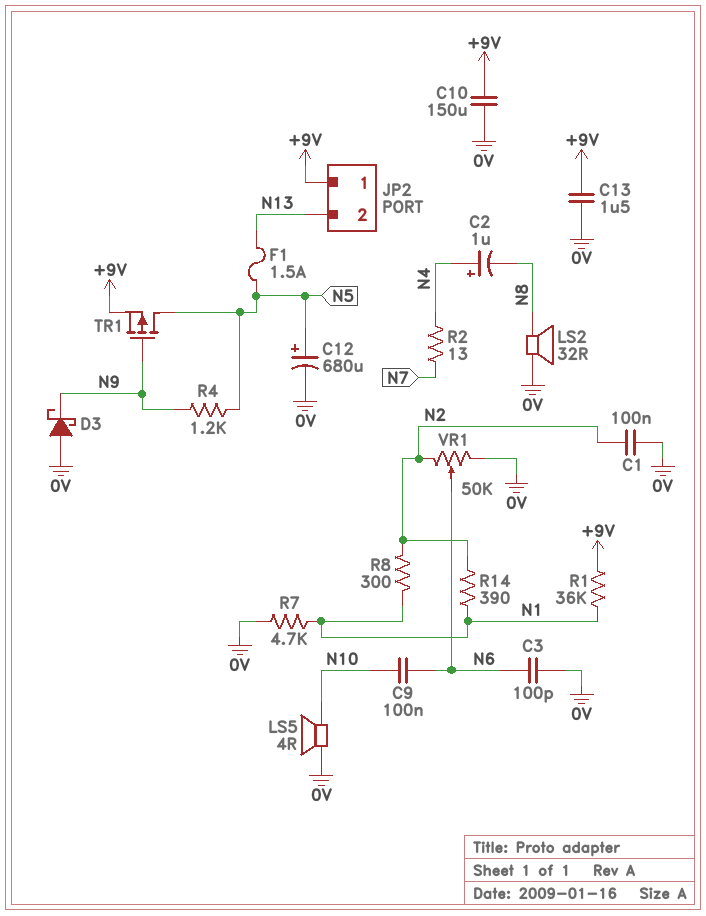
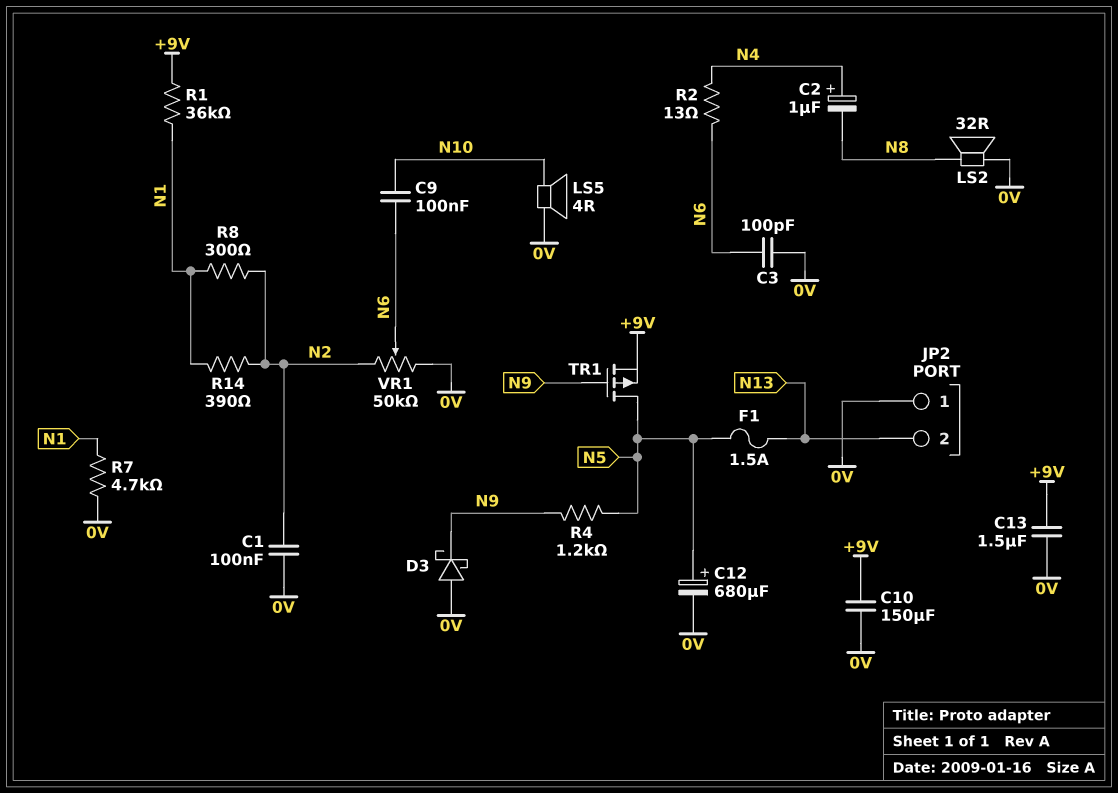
JP2 pin 1: +9V -> 0V
R2: 13 (N4, N7) -> 13 (N4, N6)

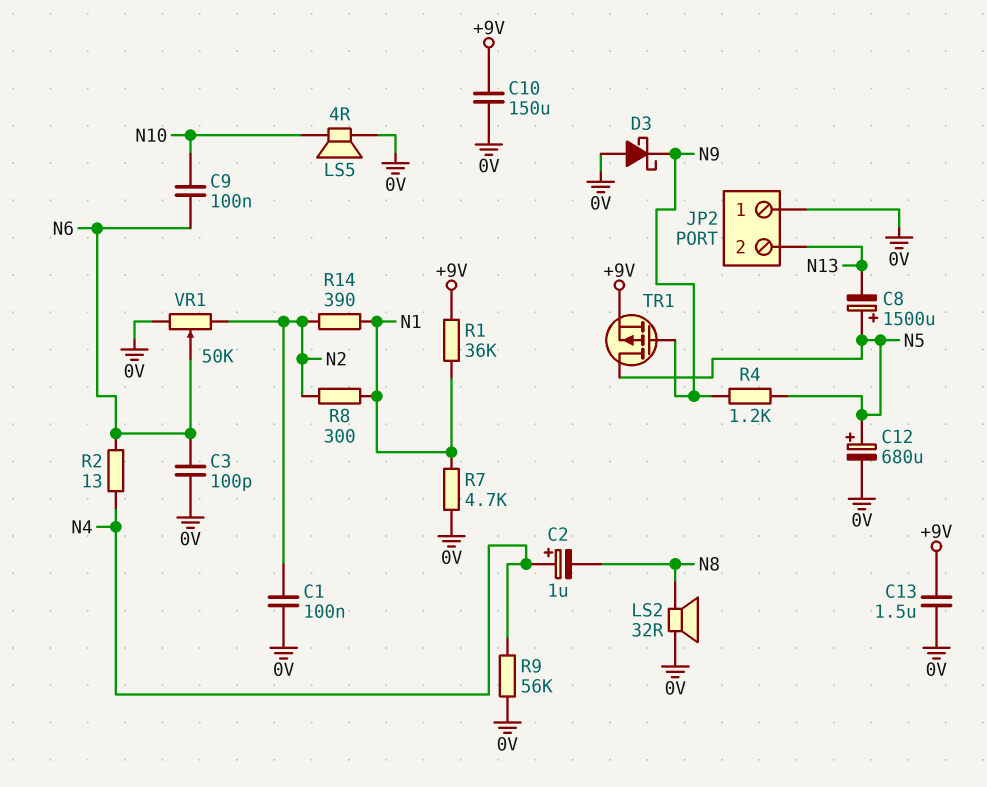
C8: none -> 1500uF (plus N5, minus N13)
F1: 1.5A (N5, N13) -> none
R9: none -> 56k (0V, N4)

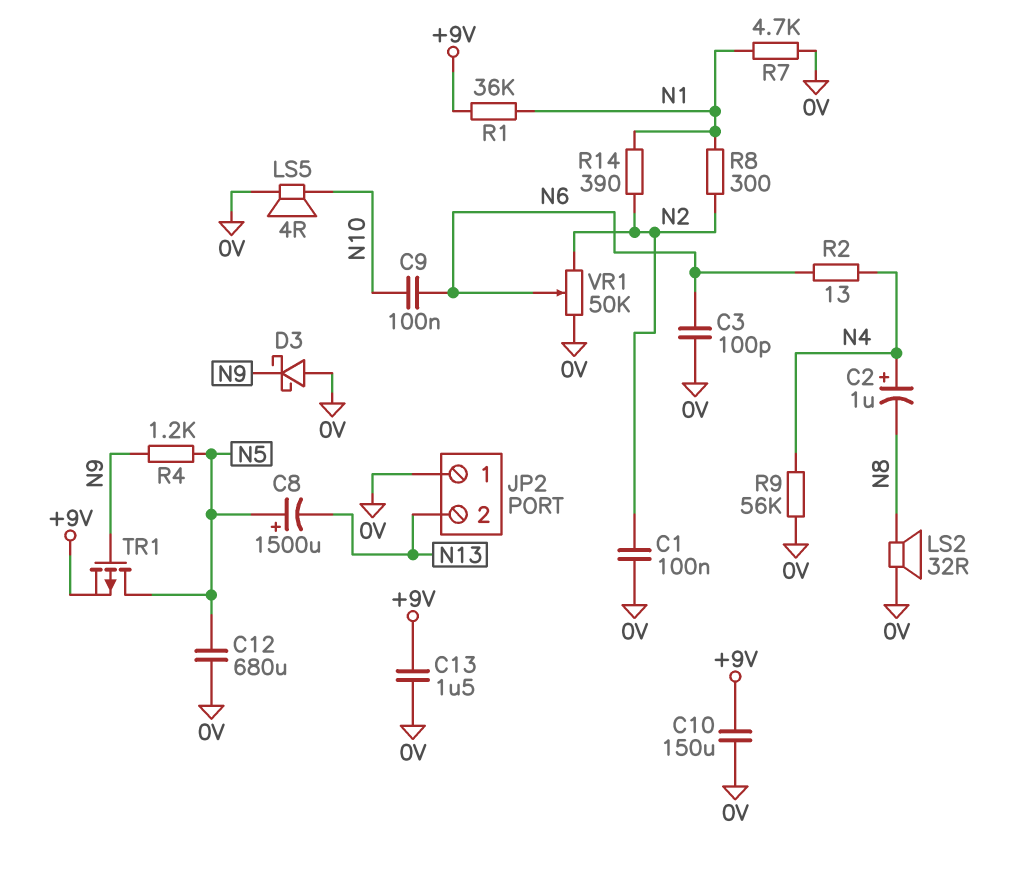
C12: 680uF (plus N5, minus 0V) -> 680uF (0V, N5)

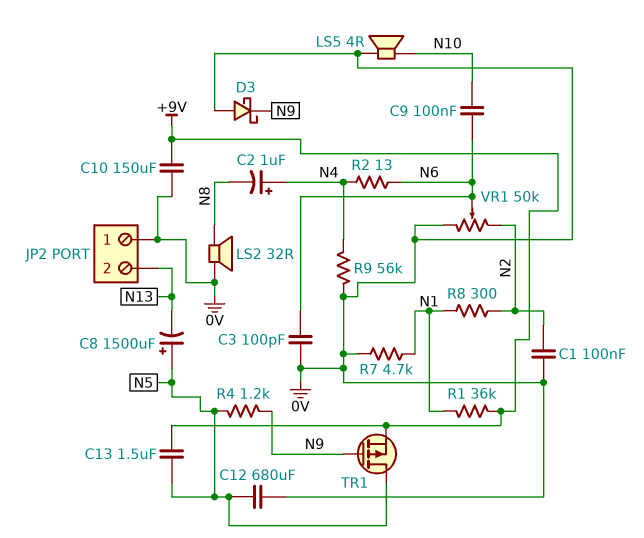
C13: 1.5uF (+9V, 0V) -> 1.5uF (+9V, N5)
R14: 390 (N1, N2) -> none

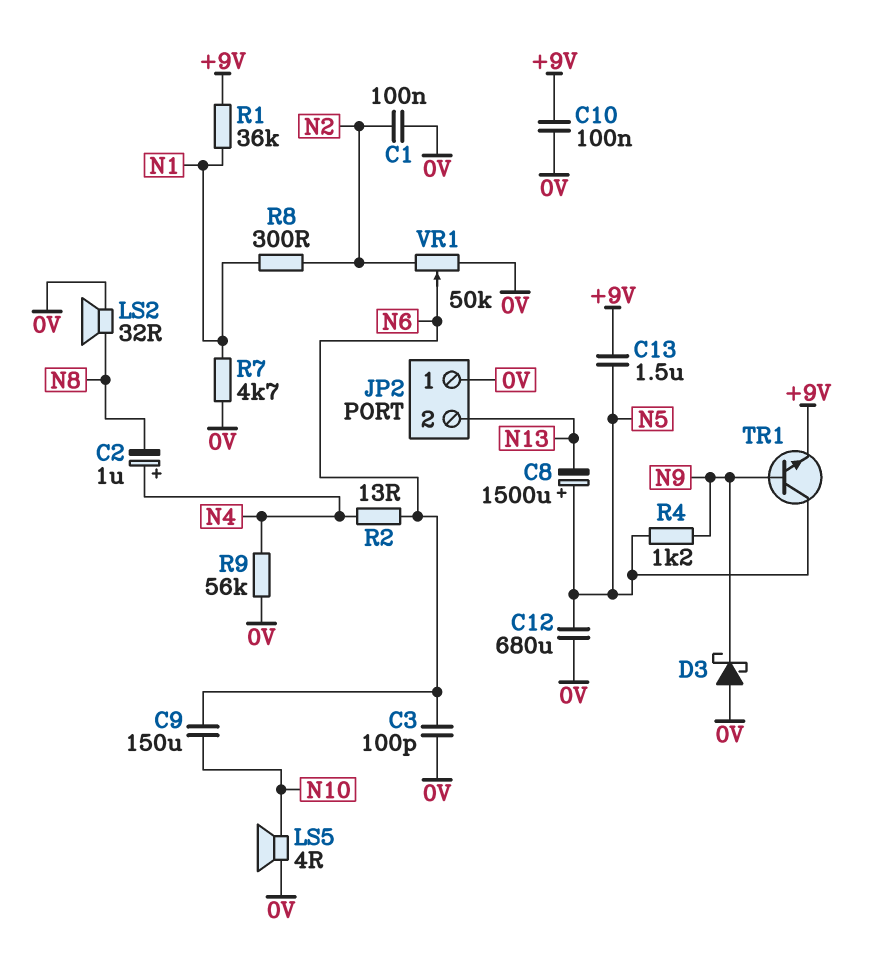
C9: 100nF (N6, N10) -> 150uF (N6, N10)
C10: 150uF (+9V, 0V) -> 100nF (+9V, 0V)
TR1: PMOS (G N9, D N5, S +9V) -> NPN (B N9, C N5, E +9V)

